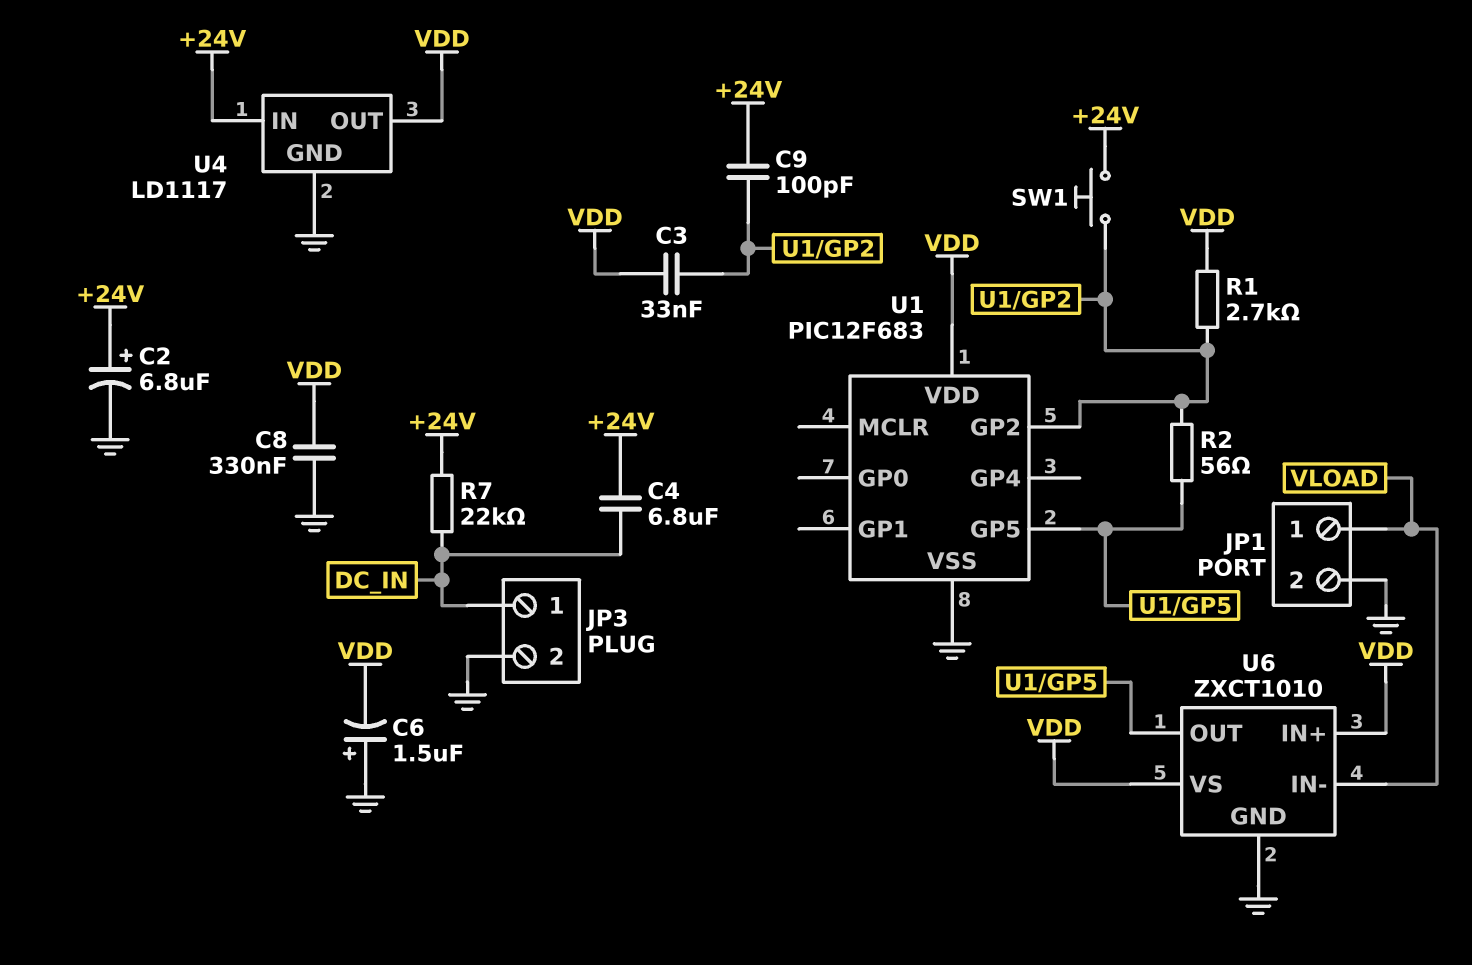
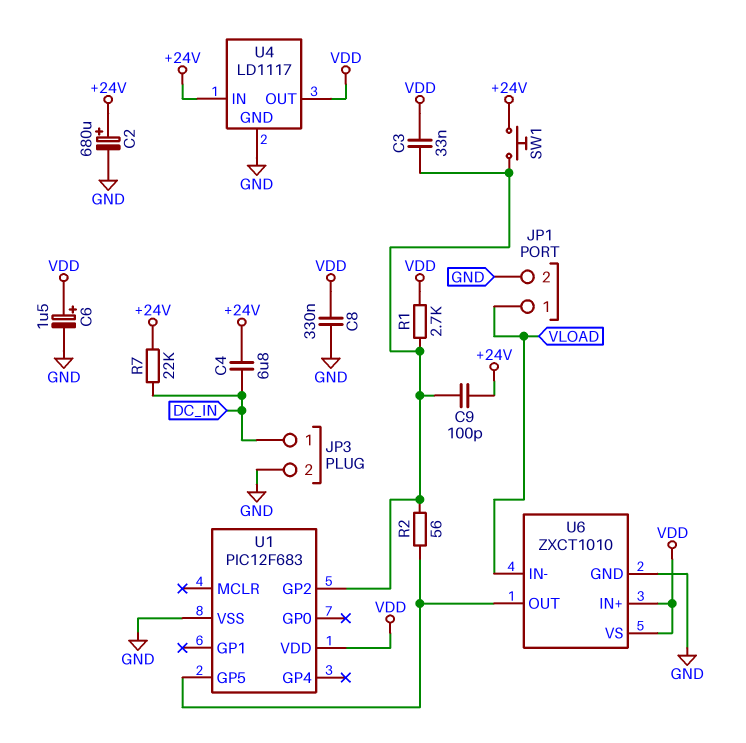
C2: 6.8uF (plus +24V, minus GND) -> 680uF (plus +24V, minus GND)
C6: 1.5uF (plus GND, minus VDD) -> 1.5uF (plus VDD, minus GND)

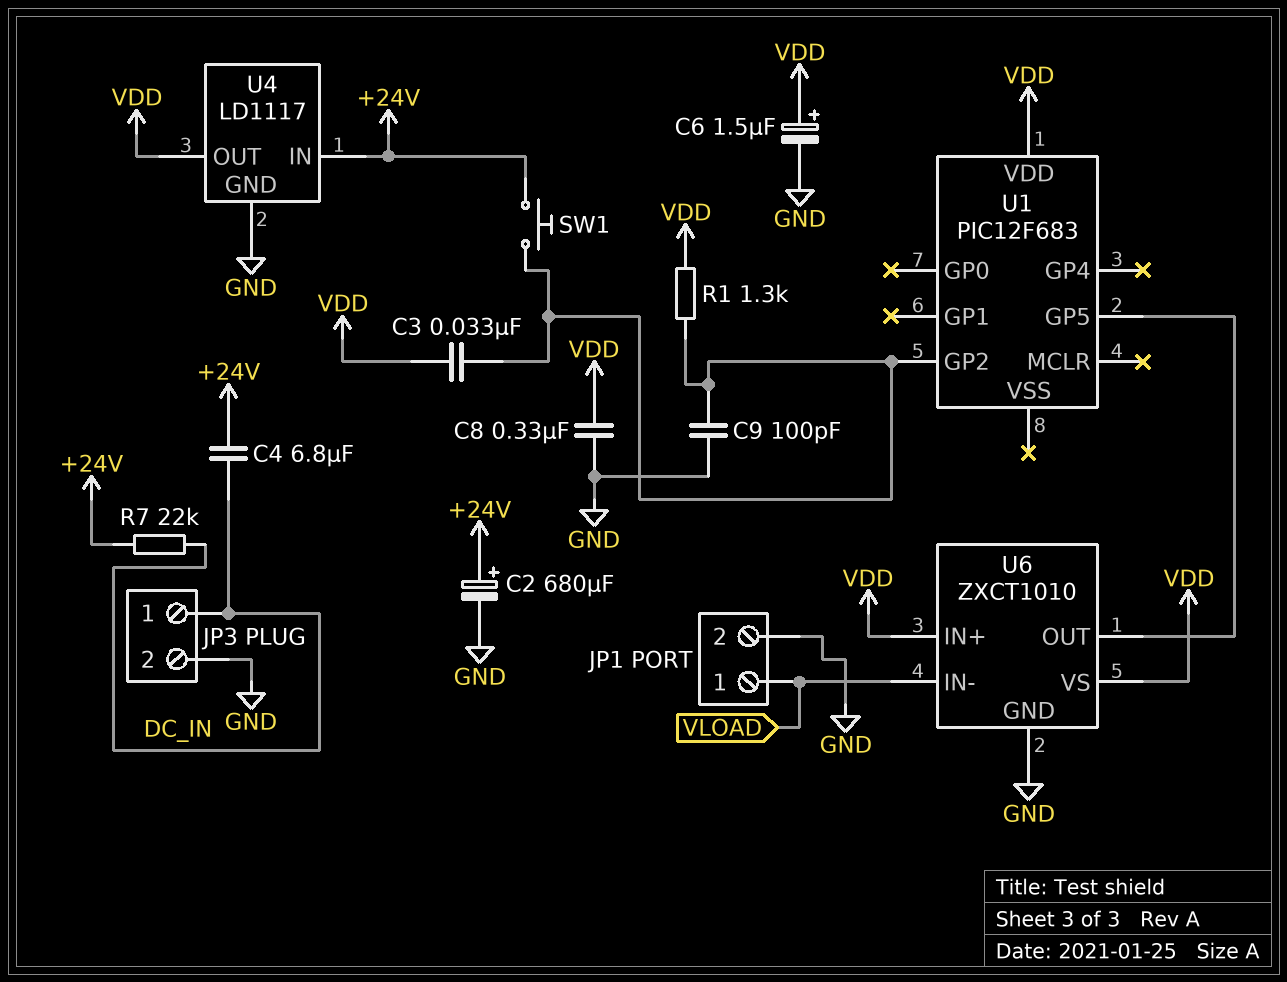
C9: 100pF (+24V, U1/GP2) -> 100pF (GND, U1/GP2)
R1: 2.7k (U1/GP2, VDD) -> 1.3k (U1/GP2, VDD)
R2: 56 (U1/GP2, U1/GP5) -> none
U1 pin VSS: GND -> none

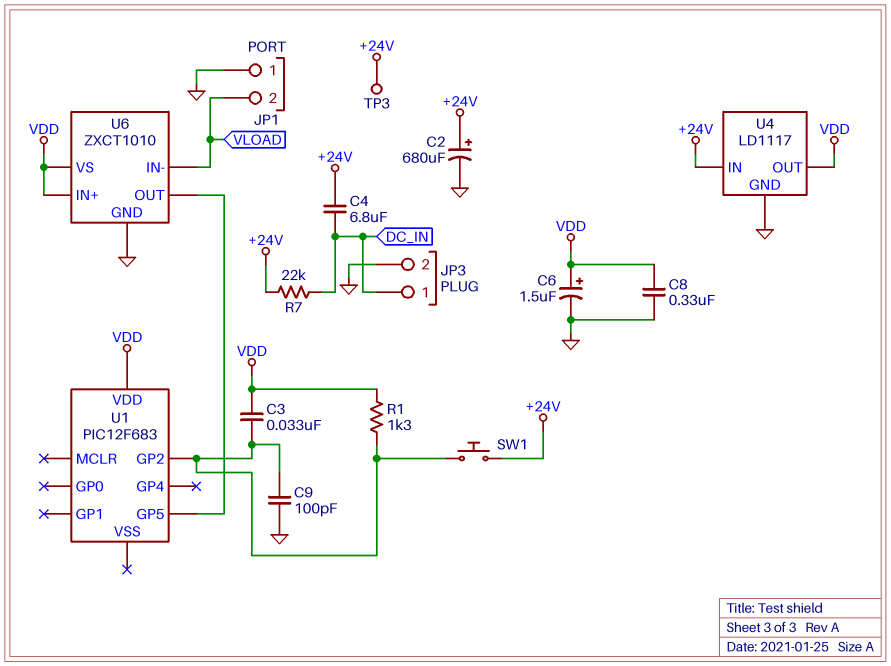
JP1 pin 1: VLOAD -> GND
JP1 pin 2: GND -> VLOAD
TP3: none -> test point (+24V)

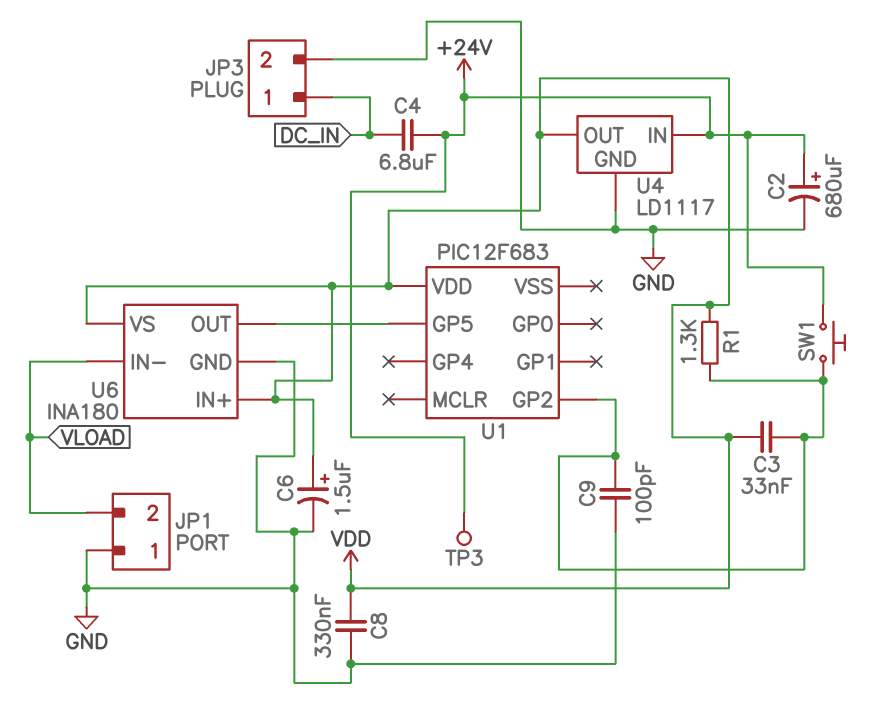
R7: 22k (+24V, DC_IN) -> none
U6: ZXCT1010 -> INA180

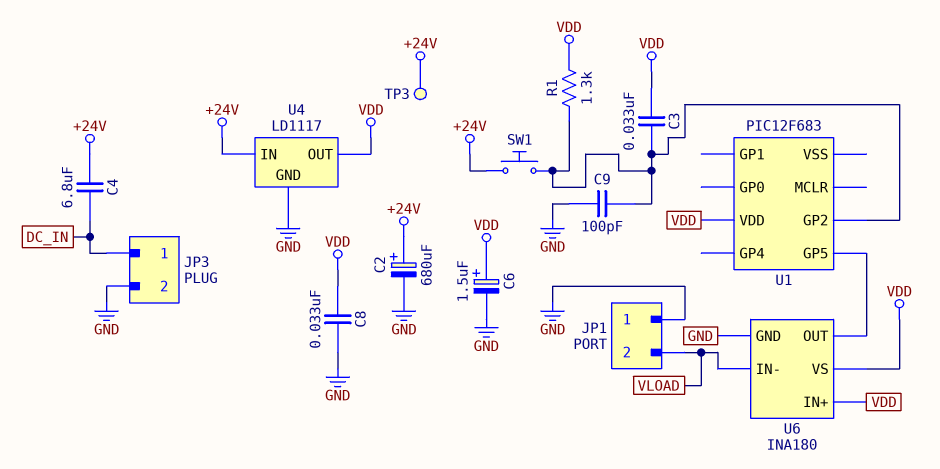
C8: 330nF (GND, VDD) -> 33nF (GND, VDD)

